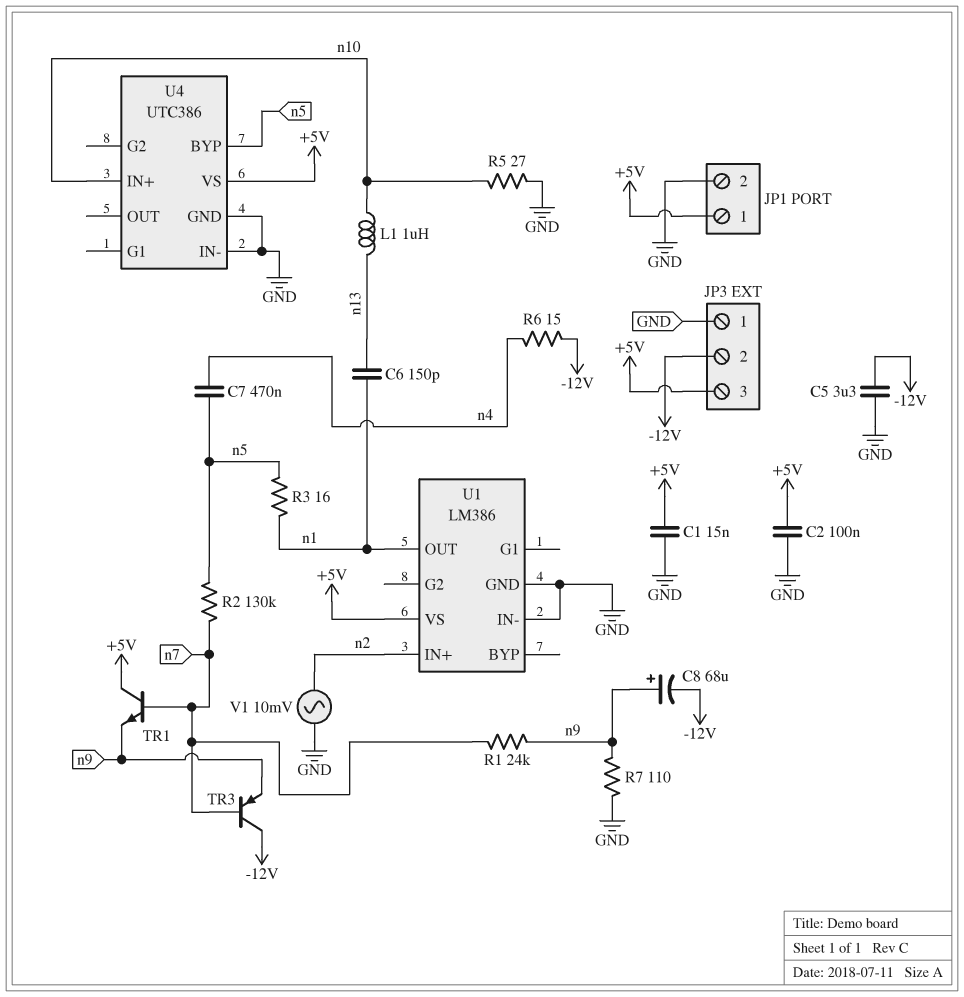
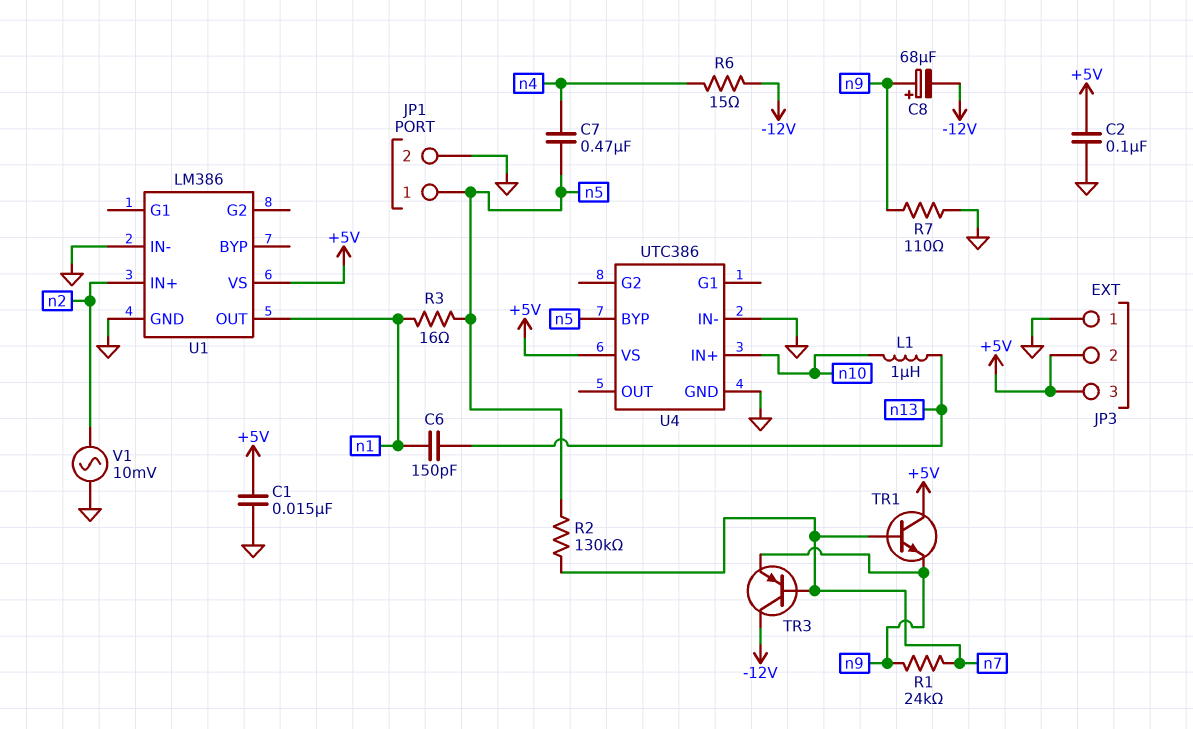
C5: 3.3uF (-12V, GND) -> none
JP1 pin 1: +5V -> n5
JP3 pin 2: -12V -> +5V
R5: 27 (GND, n10) -> none

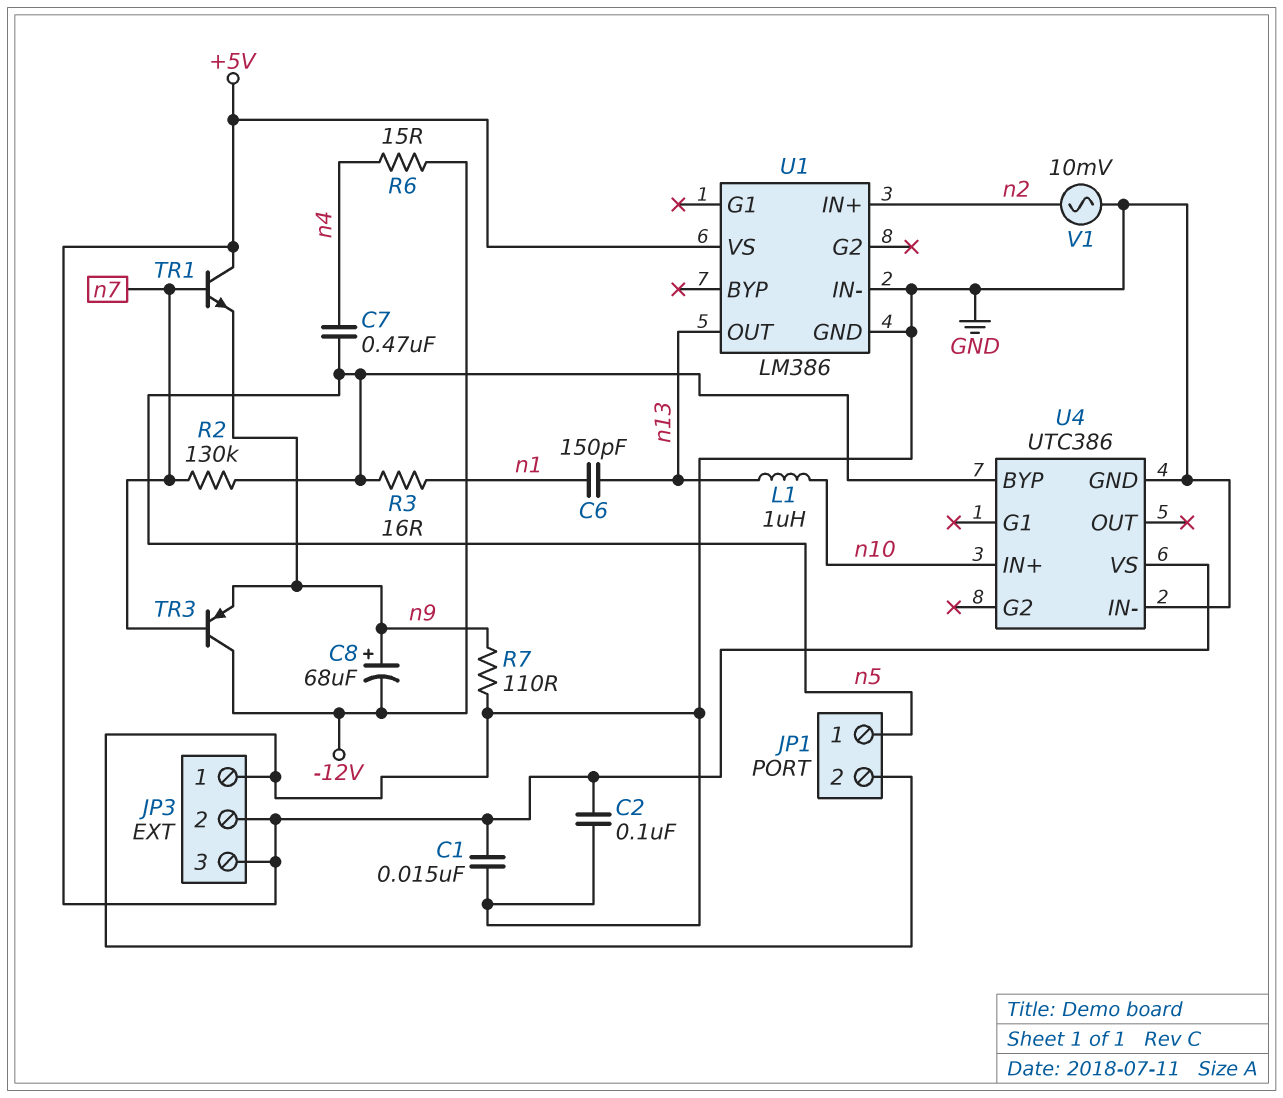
R1: 24k (n7, n9) -> none
U1 pin OUT: n1 -> n13

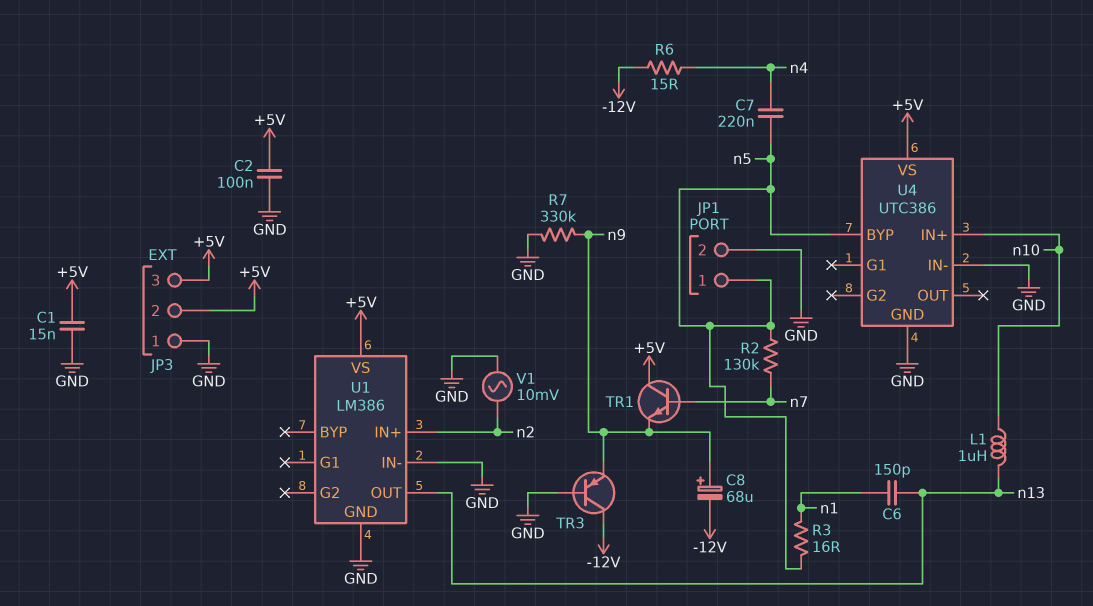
C7: 470nF (n4, n5) -> 220nF (n4, n5)
R7: 110 (GND, n9) -> 330k (GND, n9)
TR3: PNP (B n7, C -12V, E n9) -> PNP (B GND, C -12V, E n9)

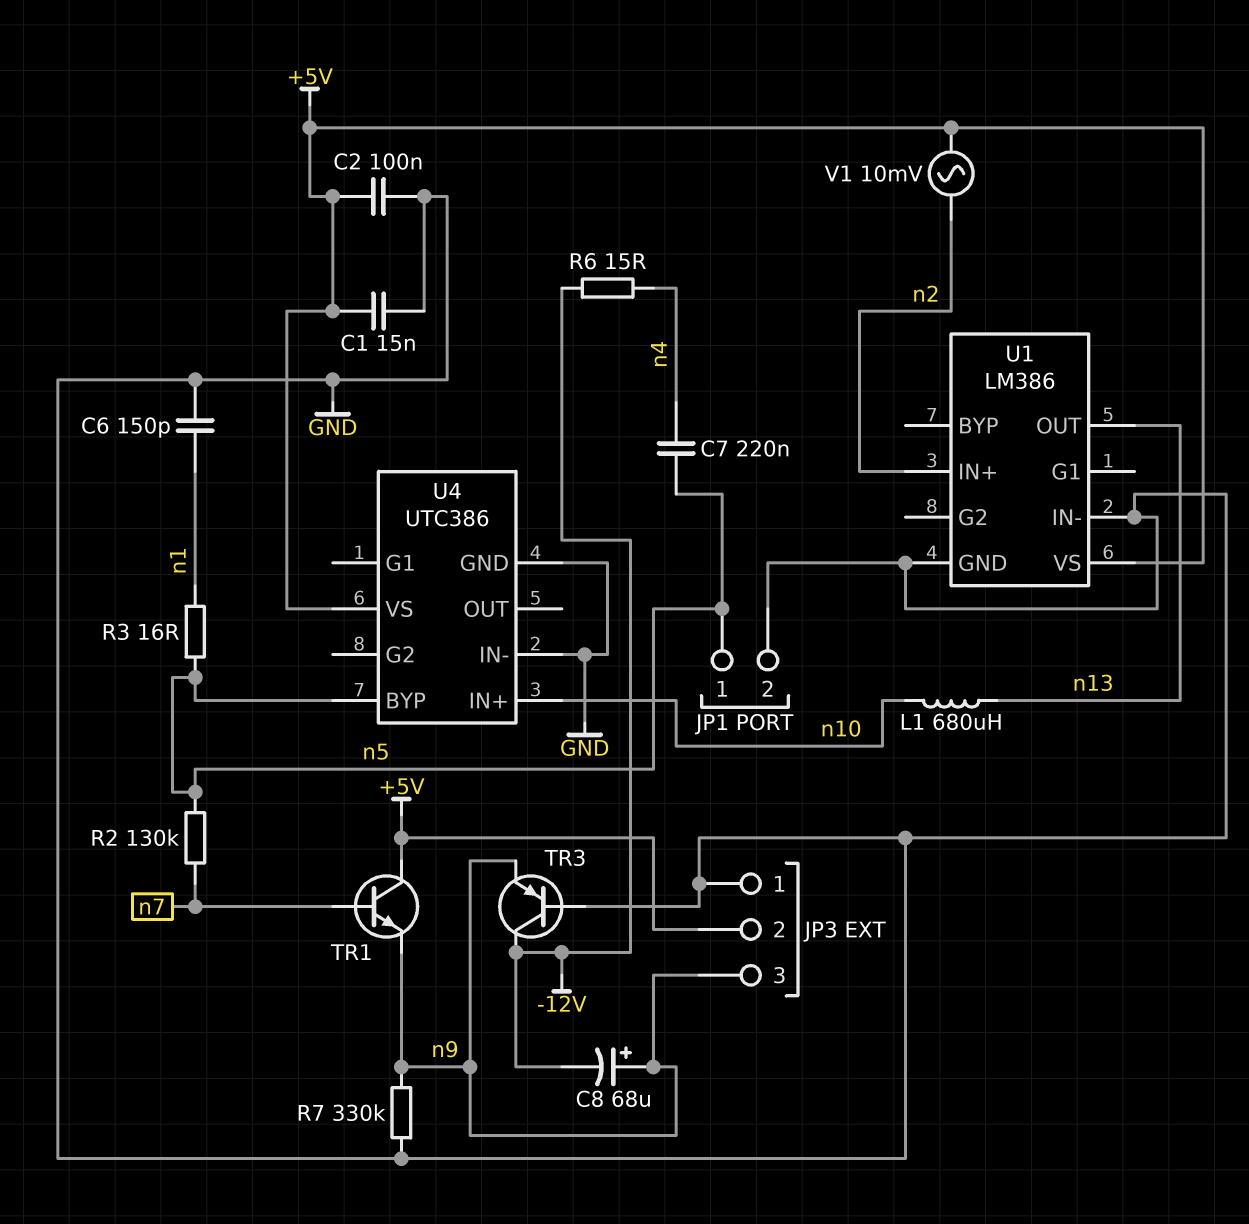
C6: 150pF (n1, n13) -> 150pF (GND, n1)
JP3 pin 3: +5V -> n9
L1: 1uH (n10, n13) -> 680uH (n10, n13)
V1: AC 10mV (GND, n2) -> AC 10mV (+5V, n2)

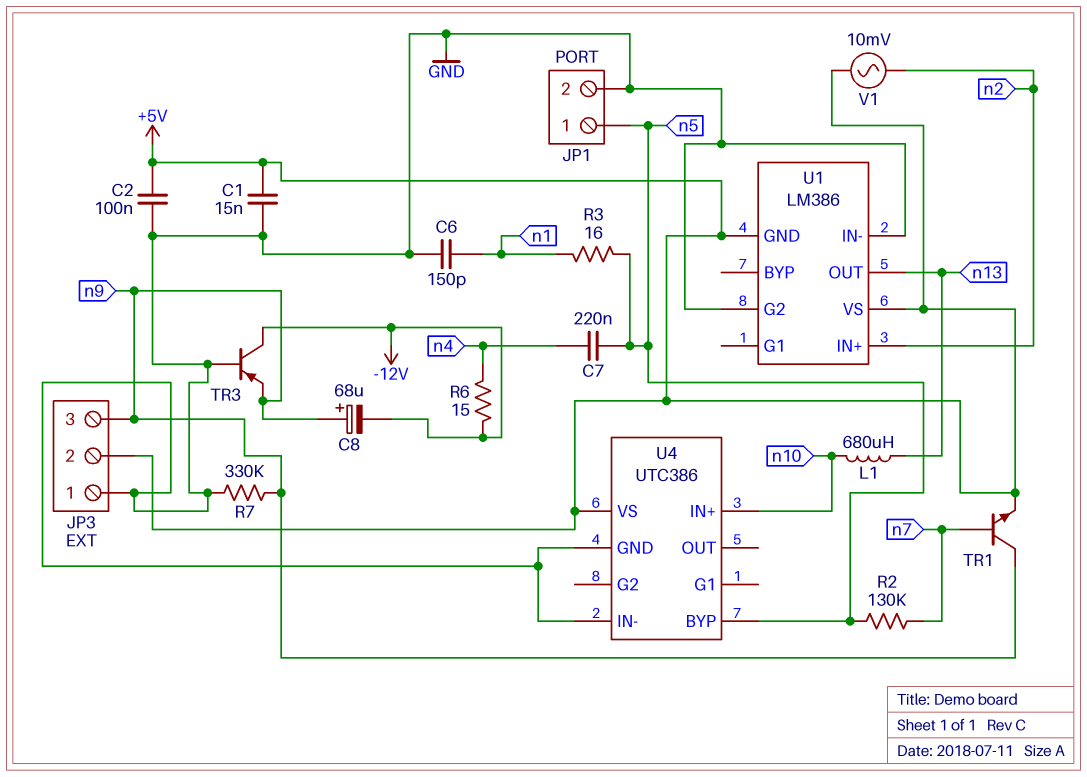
TR1: NPN (B n7, C +5V, E n9) -> NPN (B n7, C n9, E +5V)
U1 pin G2: none -> GND
U1 pin GND: GND -> +5V

